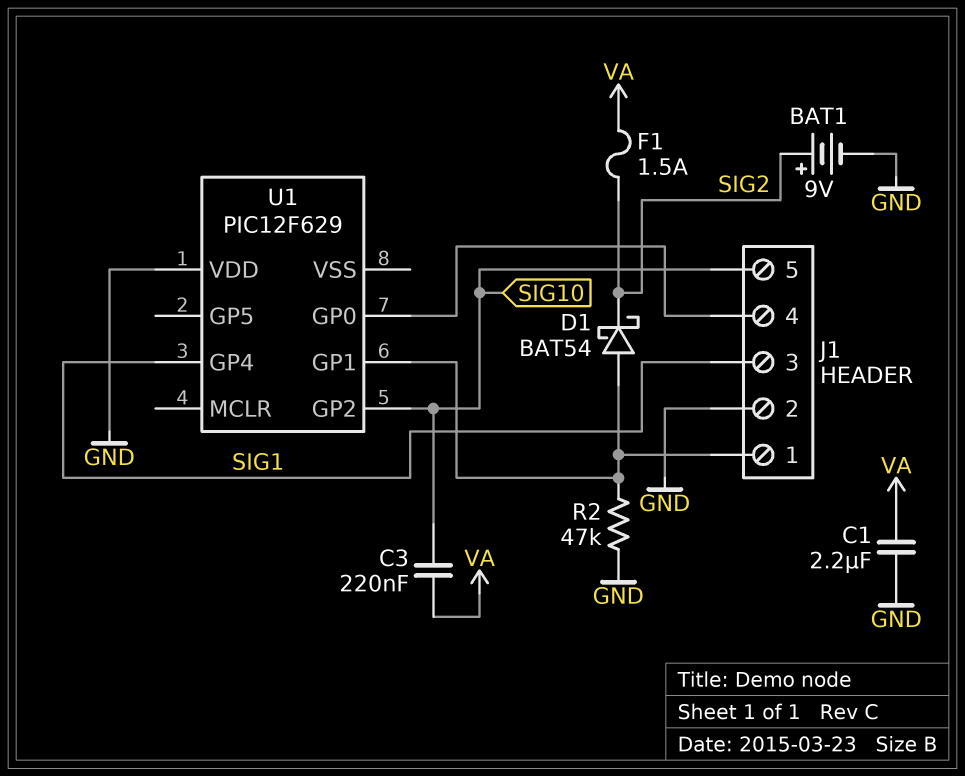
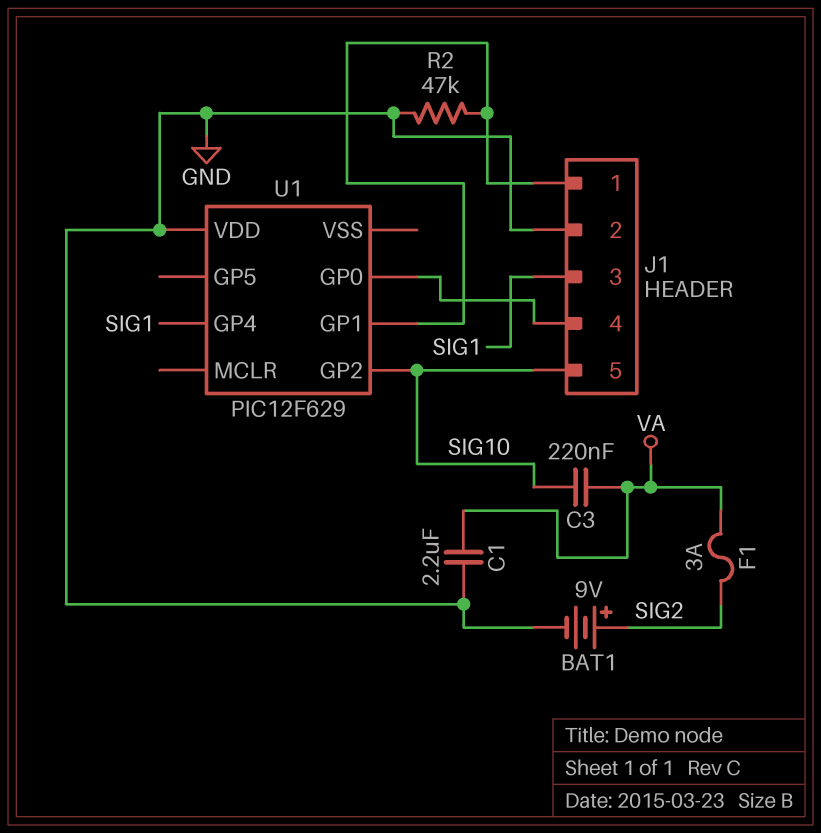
D1: schottky BAT54 (A J1/1, K SIG2) -> none
F1: 1.5A (SIG2, VA) -> 3A (SIG2, VA)

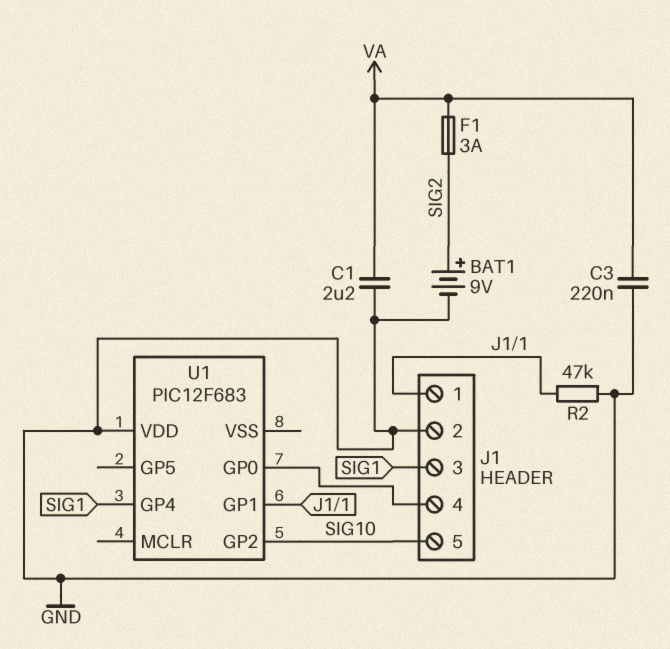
C3: 220nF (SIG10, VA) -> 220nF (GND, VA)
U1: PIC12F629 -> PIC12F683

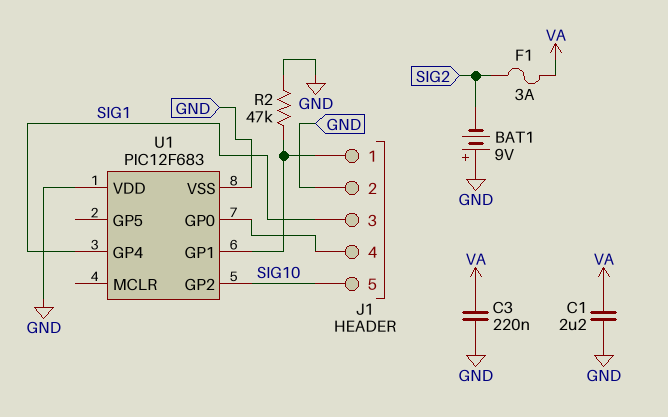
BAT1: 9V (plus SIG2, minus GND) -> 9V (plus GND, minus SIG2)
U1 pin VSS: none -> GND

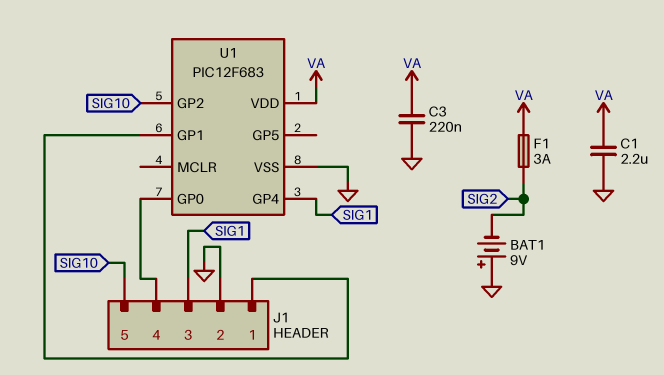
R2: 47k (GND, J1/1) -> none
U1 pin VDD: GND -> VA

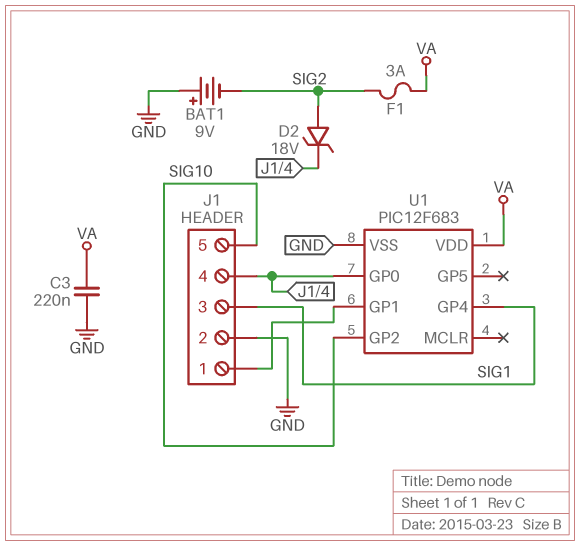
C1: 2.2uF (GND, VA) -> none
D2: none -> zener 18V (A SIG2, K J1/4)

